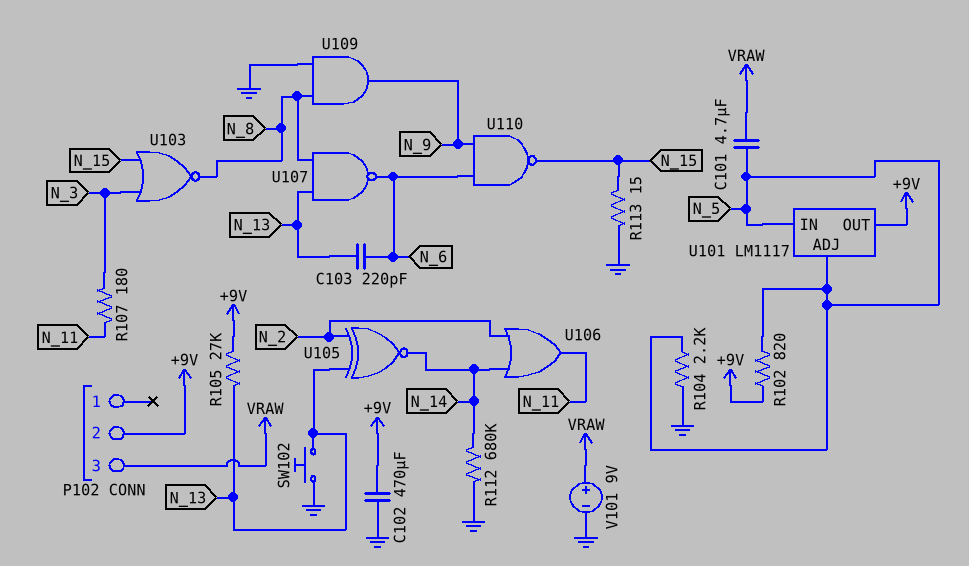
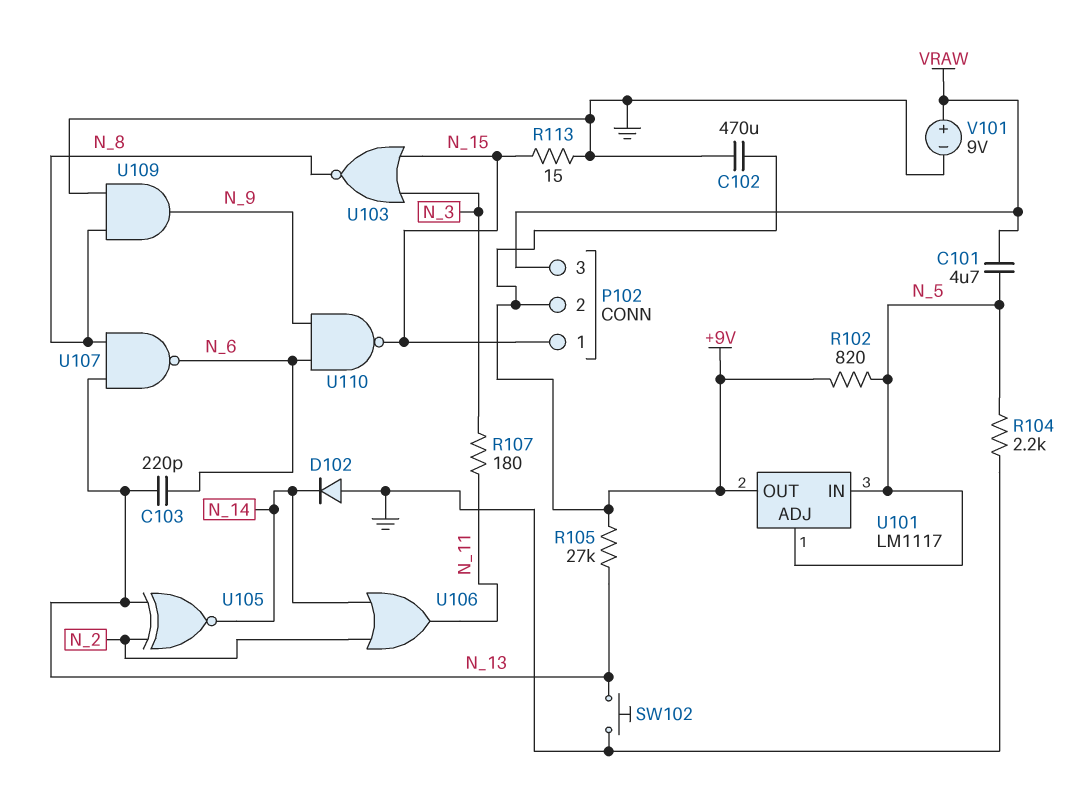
D102: none -> diode (A GND, K N_14)
P102 pin 1: none -> N_15
R112: 680k (GND, N_14) -> none

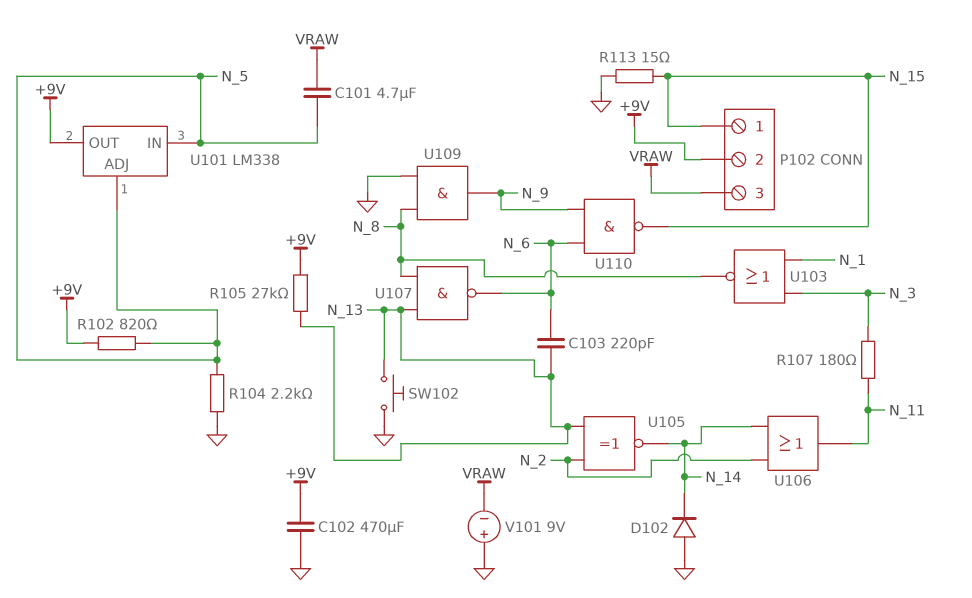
U101: LM1117 -> LM338
U103: NOR (in N_3, in N_15, out N_8) -> NOR (in N_1, in N_3, out N_8)
V101: 9V (plus VRAW, minus GND) -> 9V (plus GND, minus VRAW)

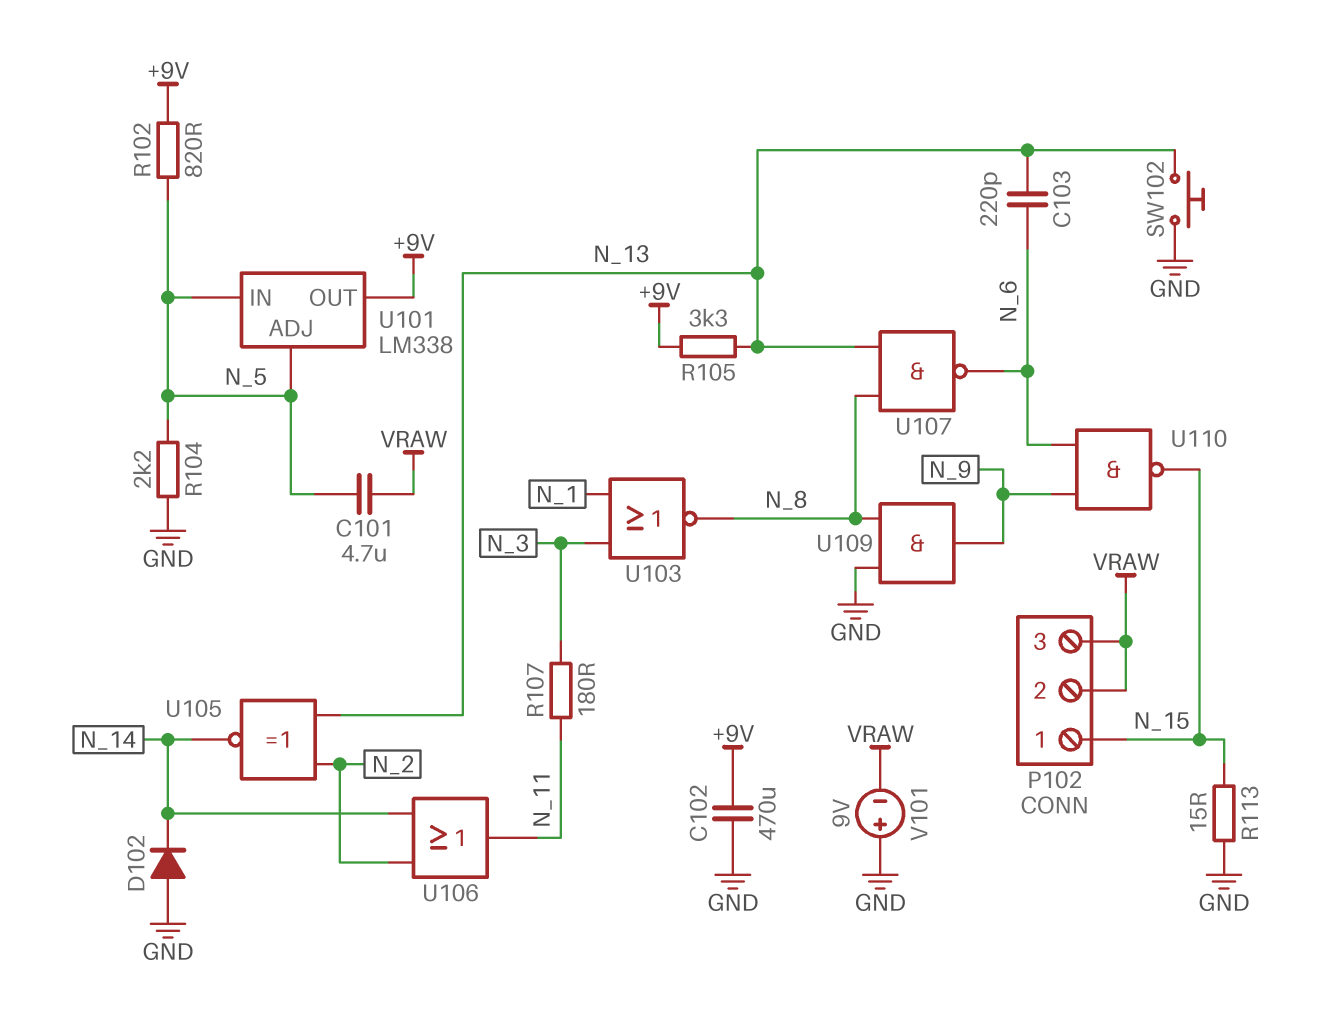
P102 pin 2: +9V -> VRAW
R105: 27k (+9V, N_13) -> 3.3k (+9V, N_13)

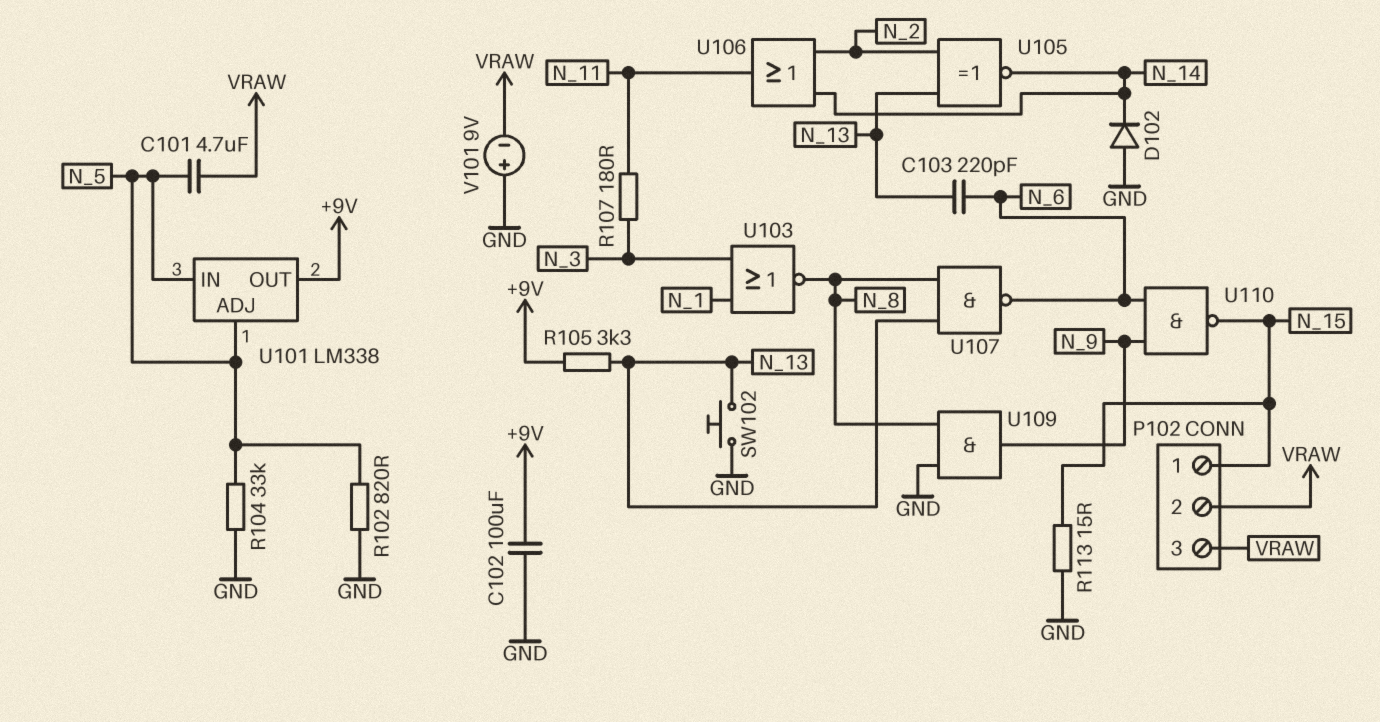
C102: 470uF (+9V, GND) -> 100uF (+9V, GND)
R102: 820 (+9V, N_5) -> 820 (GND, N_5)
R104: 2.2k (GND, N_5) -> 33k (GND, N_5)

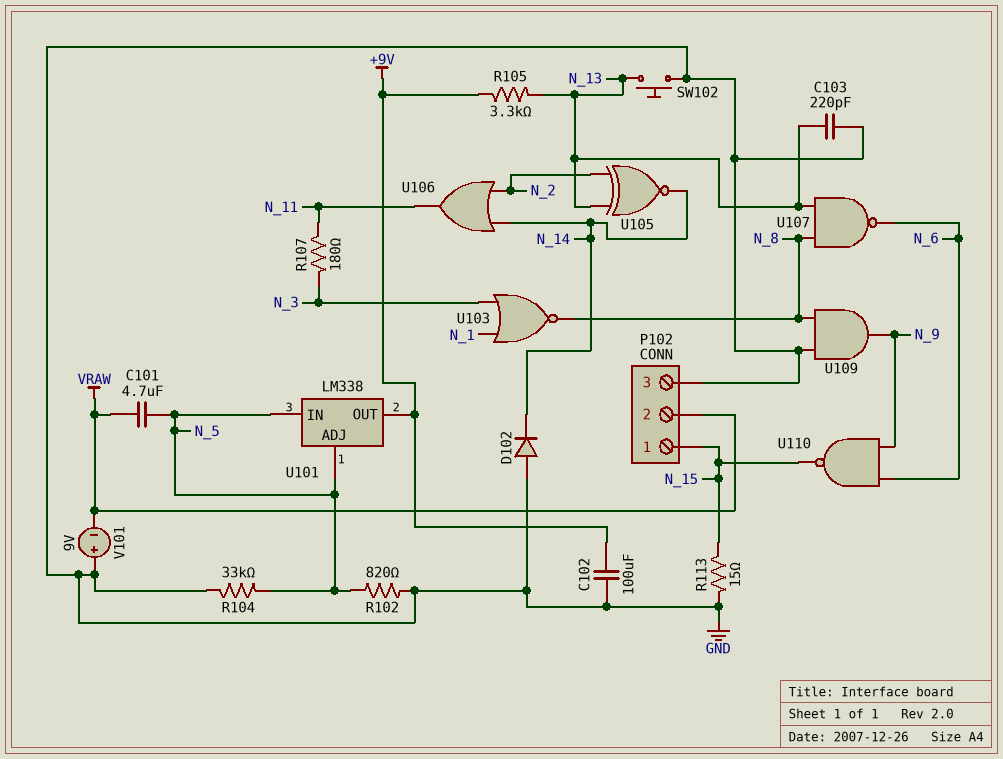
C103: 220pF (N_6, N_13) -> 220pF (GND, N_13)
P102 pin 3: VRAW -> GND

